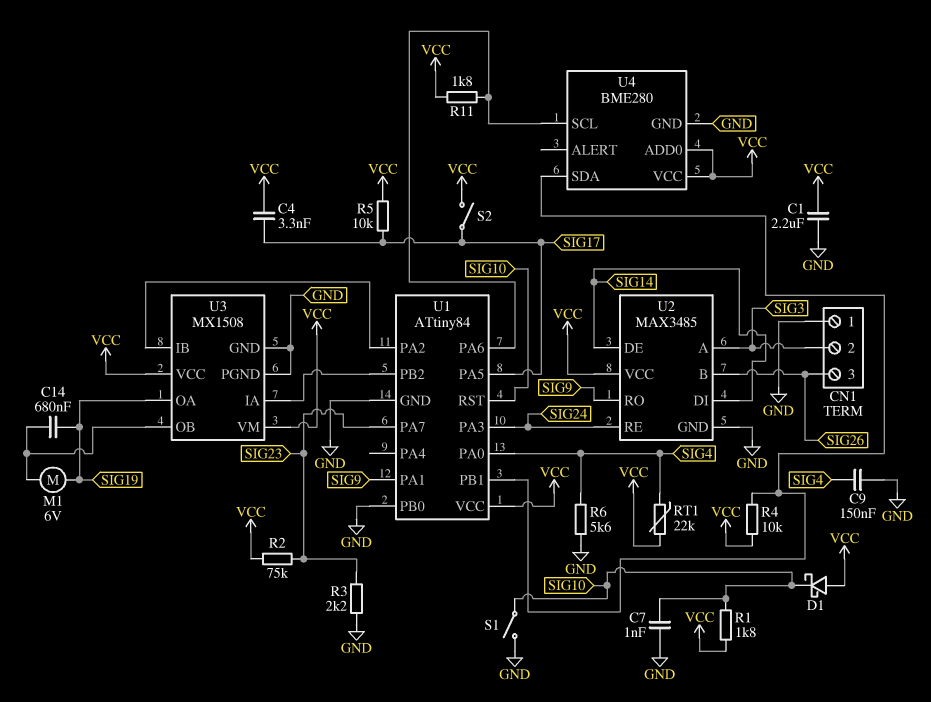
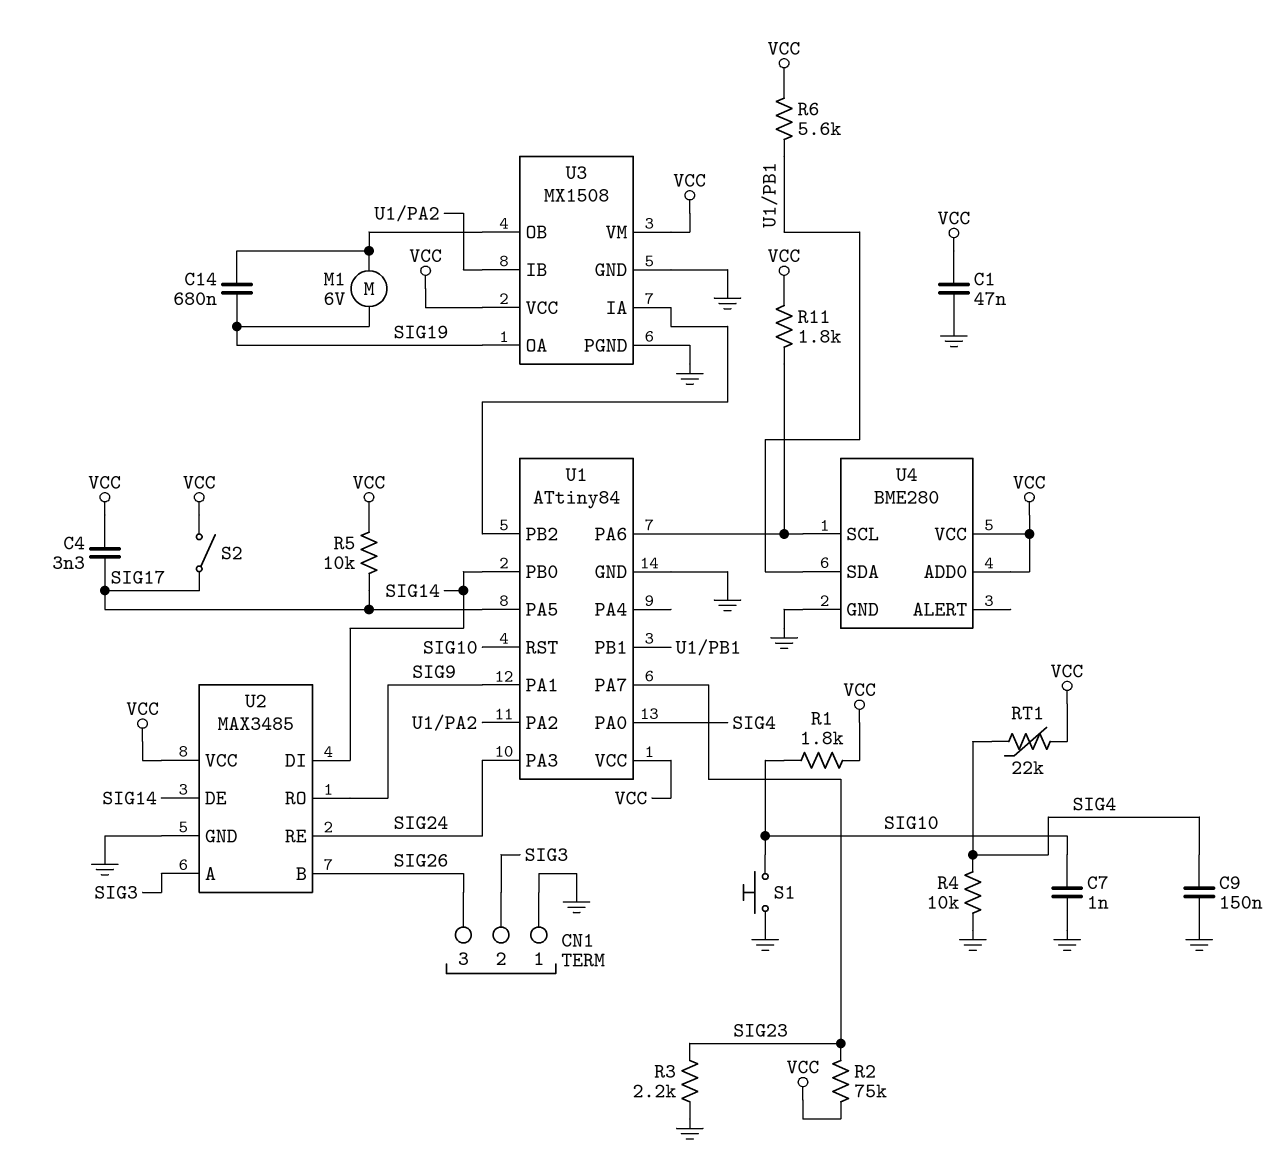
C1: 2.2uF (GND, VCC) -> 47nF (GND, VCC)
D1: schottky (A VCC, K SIG10) -> none
R4: 10k (U1/PB1, VCC) -> 10k (GND, SIG4)
R6: 5.6k (GND, SIG4) -> 5.6k (U1/PB1, VCC)
S1: switch (GND, SIG10) -> button (GND, SIG10)
U1 pin PB0: GND -> SIG14

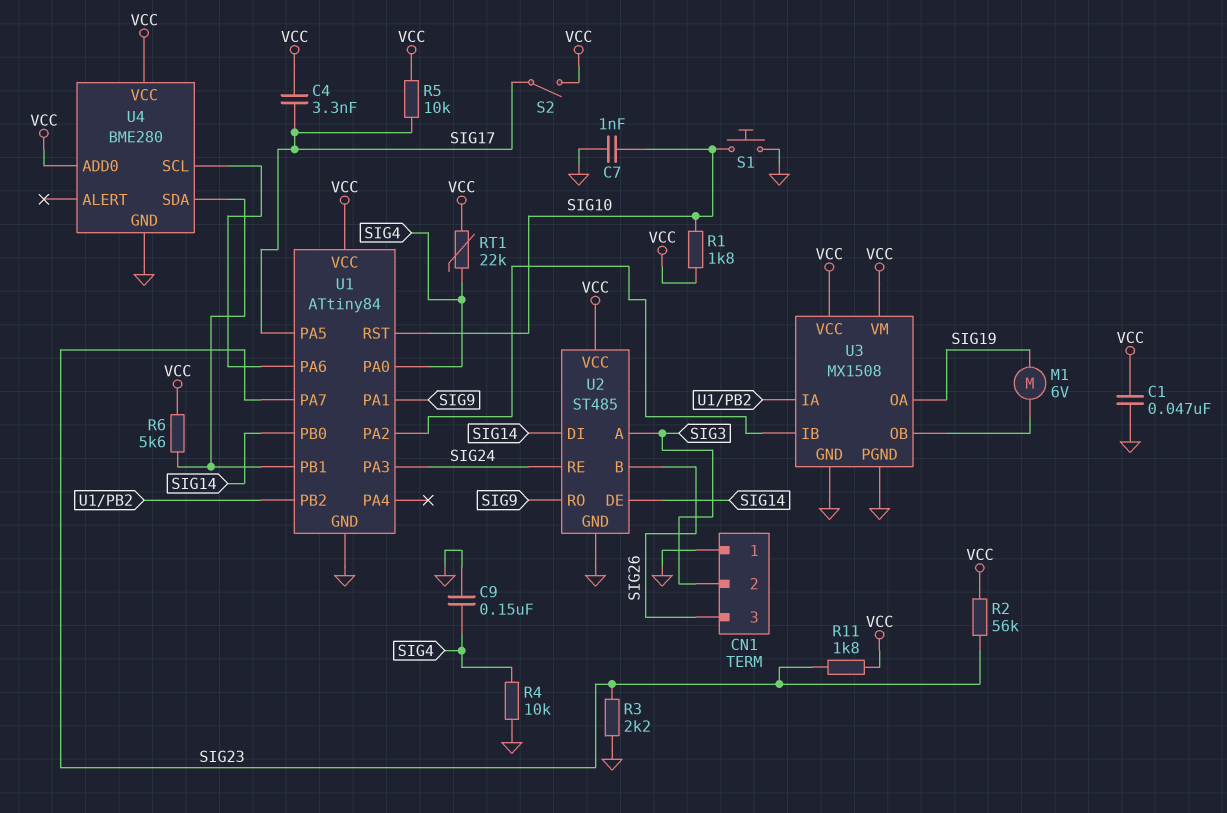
C14: 680nF (SIG19, U3/OB) -> none
R2: 75k (SIG23, VCC) -> 56k (SIG23, VCC)
R11: 1.8k (U1/PA6, VCC) -> 1.8k (SIG23, VCC)
U2: MAX3485 -> ST485

